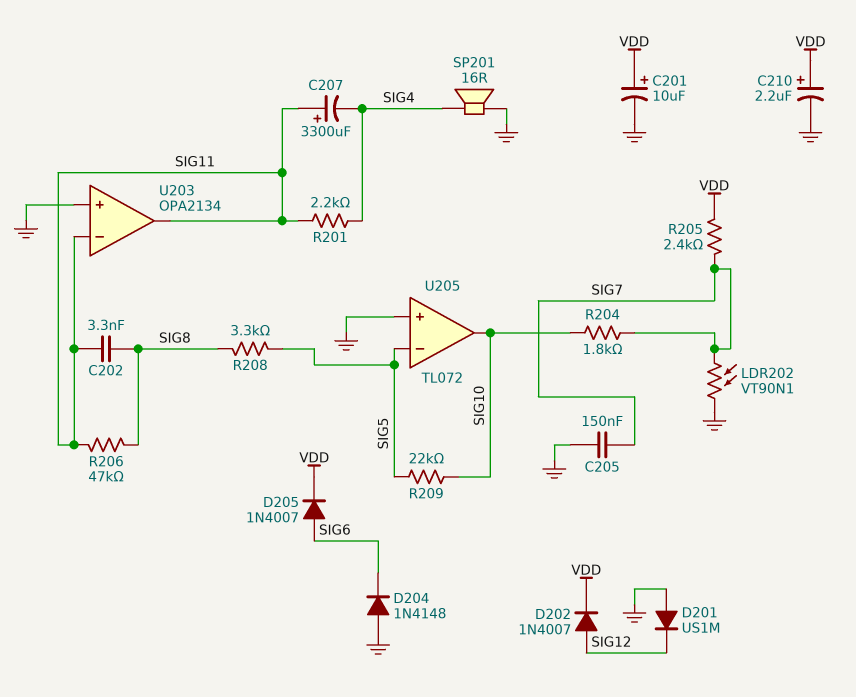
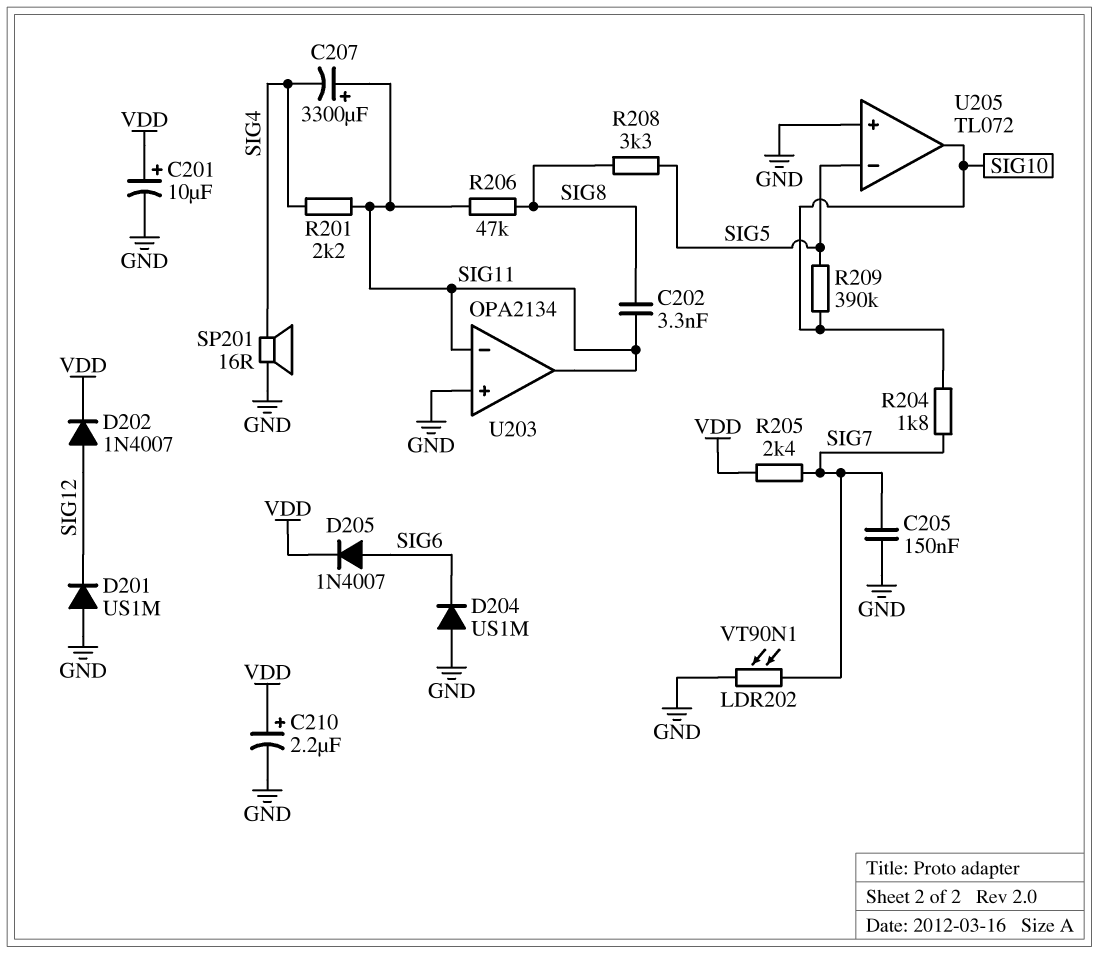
D204: diode 1N4148 (A GND, K SIG6) -> diode US1M (A GND, K SIG6)
R209: 22k (SIG5, SIG10) -> 390k (SIG5, SIG10)

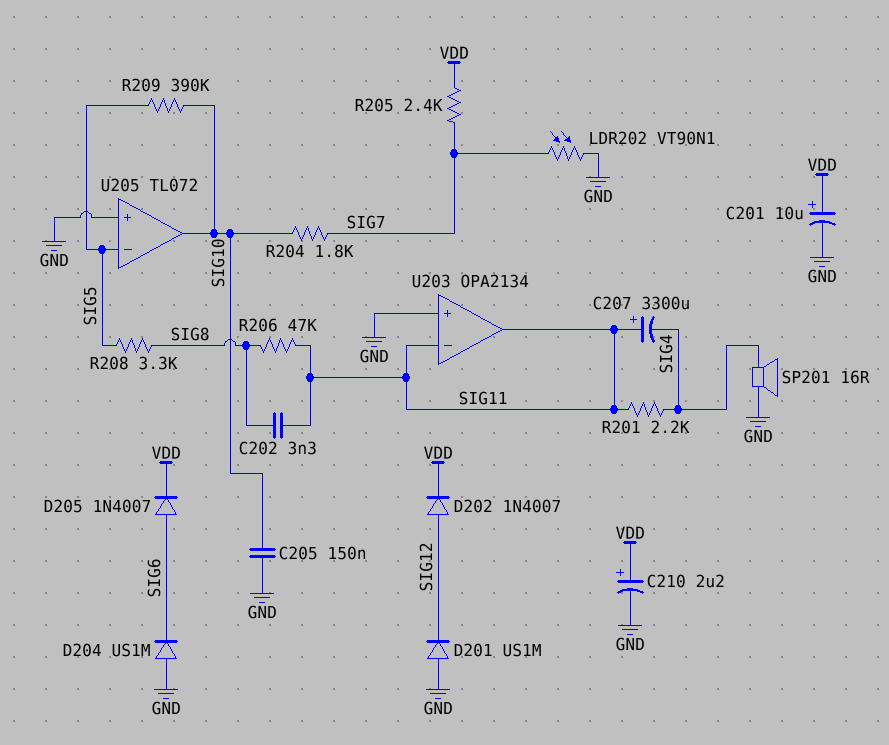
C205: 150nF (GND, SIG7) -> 150nF (GND, SIG10)

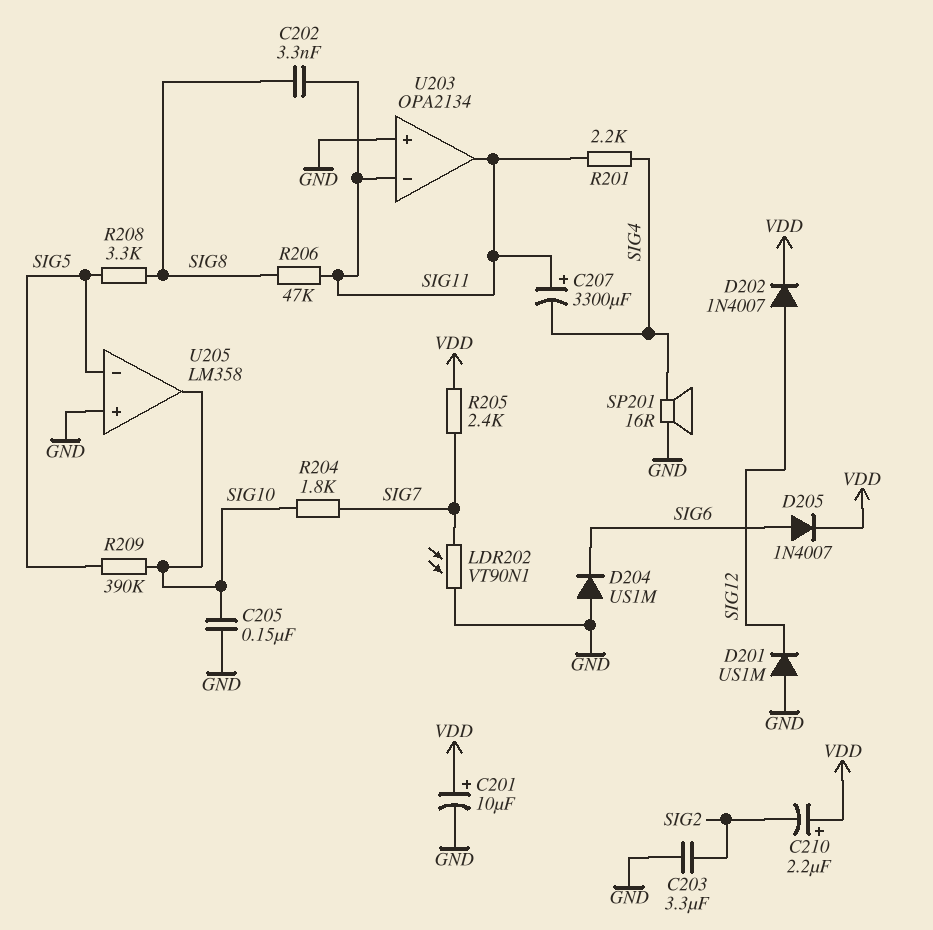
C203: none -> 3.3uF (GND, SIG2)
C210: 2.2uF (plus VDD, minus GND) -> 2.2uF (plus VDD, minus SIG2)
U205: TL072 -> LM358

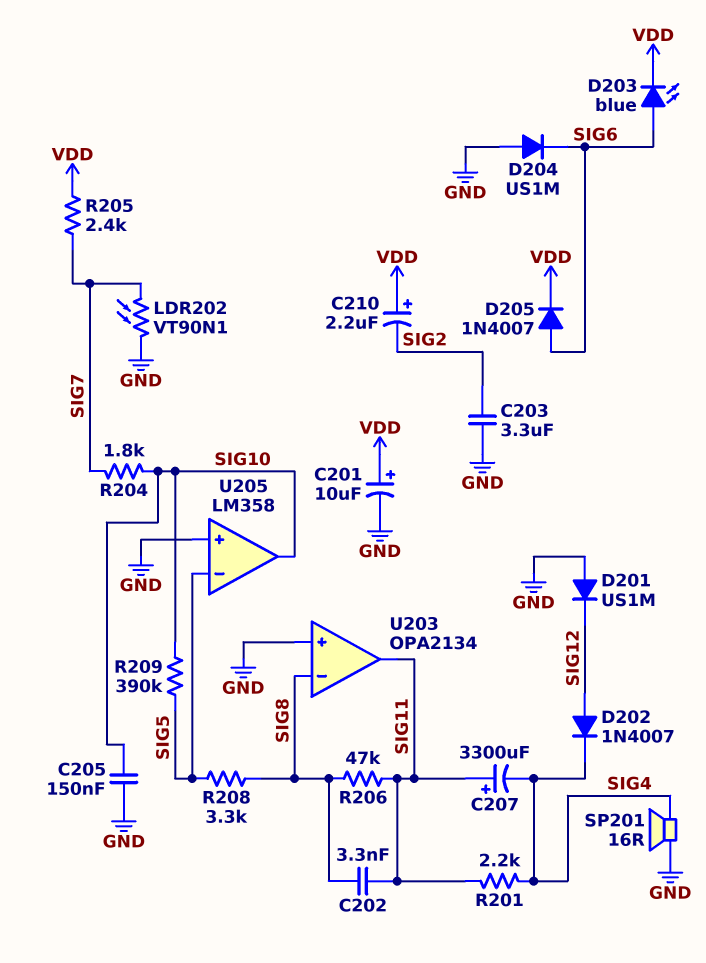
D202: diode 1N4007 (A SIG12, K VDD) -> diode 1N4007 (A SIG12, K SIG4)
D203: none -> LED blue (A SIG6, K VDD)
U203 pin in-: SIG11 -> SIG8

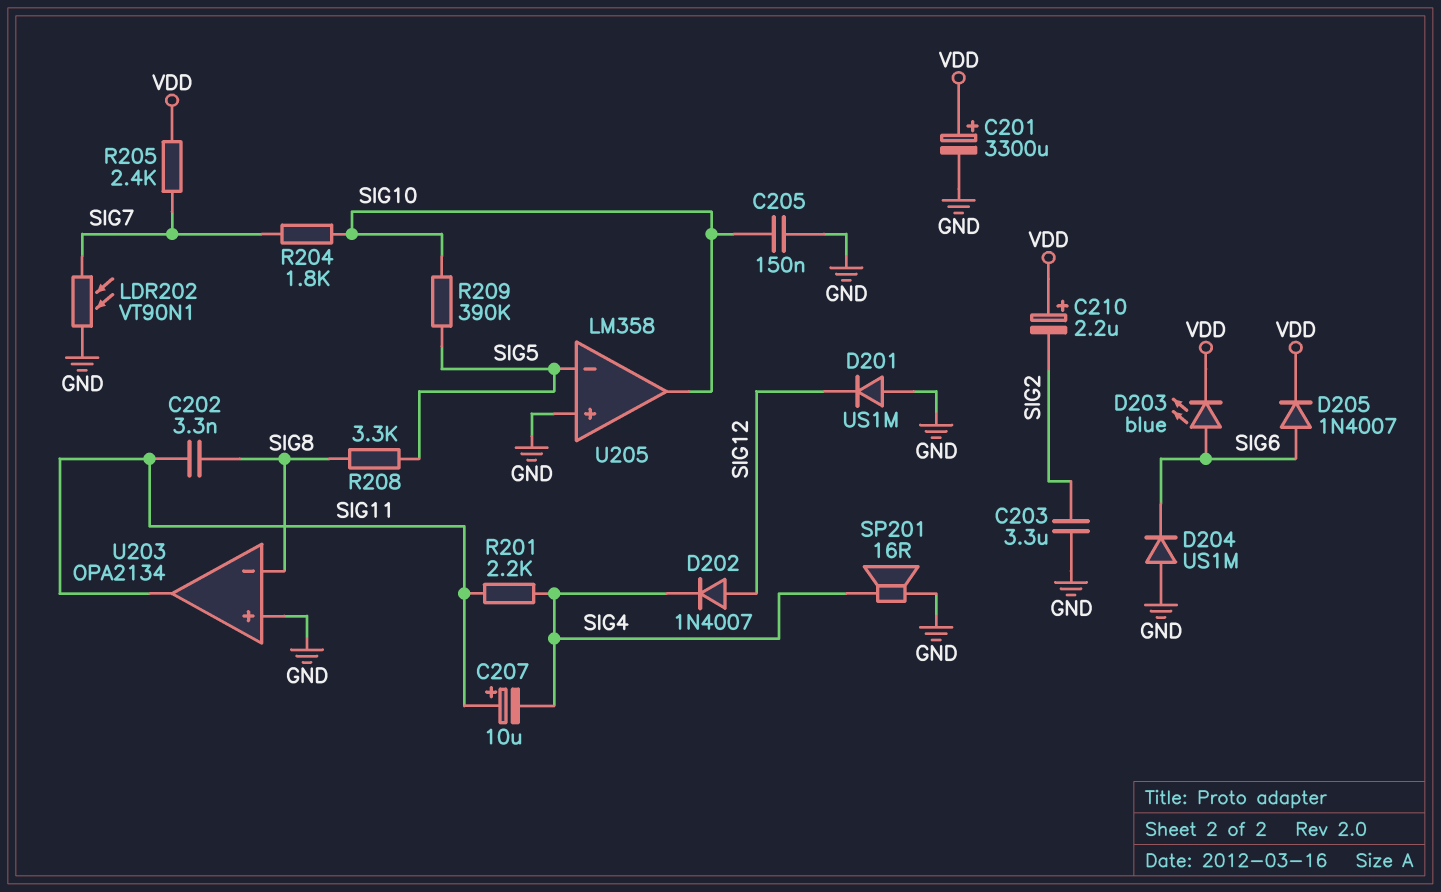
C201: 10uF (plus VDD, minus GND) -> 3300uF (plus VDD, minus GND)
C207: 3300uF (plus SIG11, minus SIG4) -> 10uF (plus SIG11, minus SIG4)
R206: 47k (SIG8, SIG11) -> none

